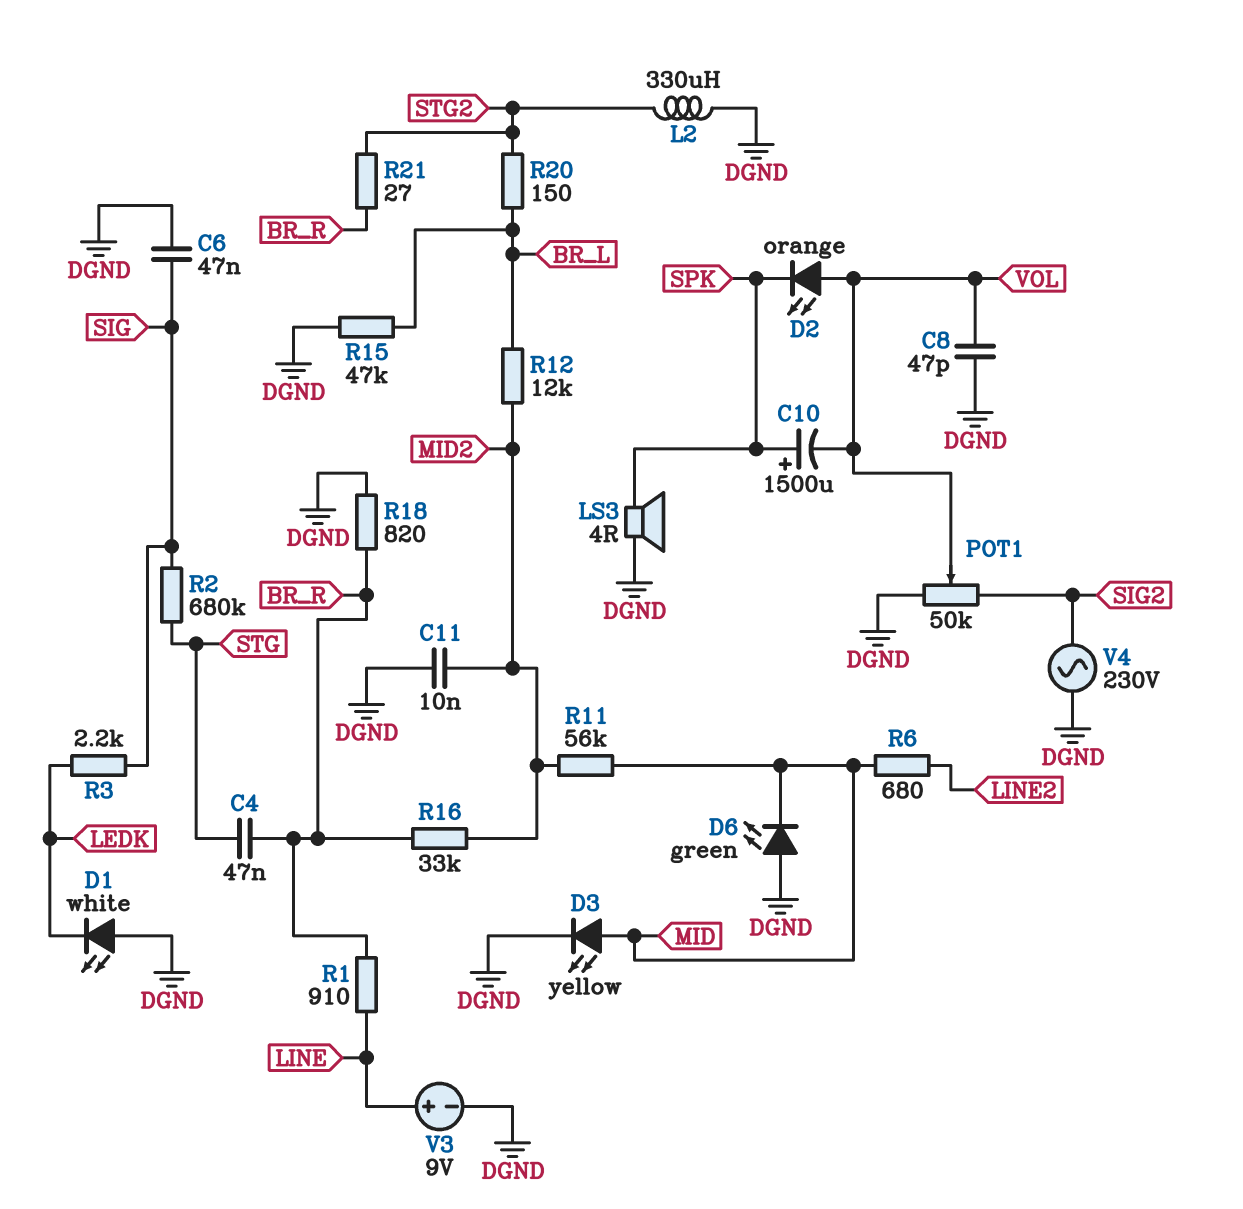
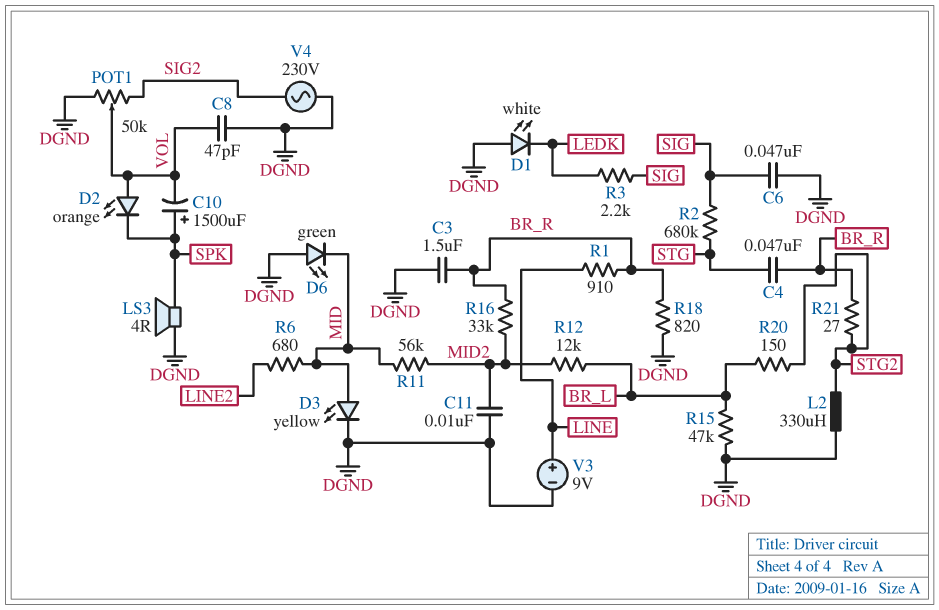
C3: none -> 1.5uF (BR_R, DGND)

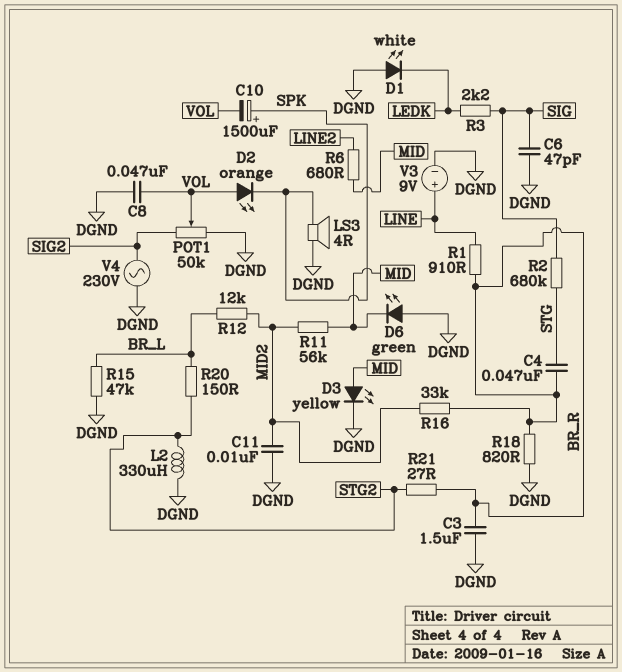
C6: 47nF (DGND, SIG) -> 47pF (DGND, SIG)
C8: 47pF (DGND, VOL) -> 47nF (DGND, VOL)

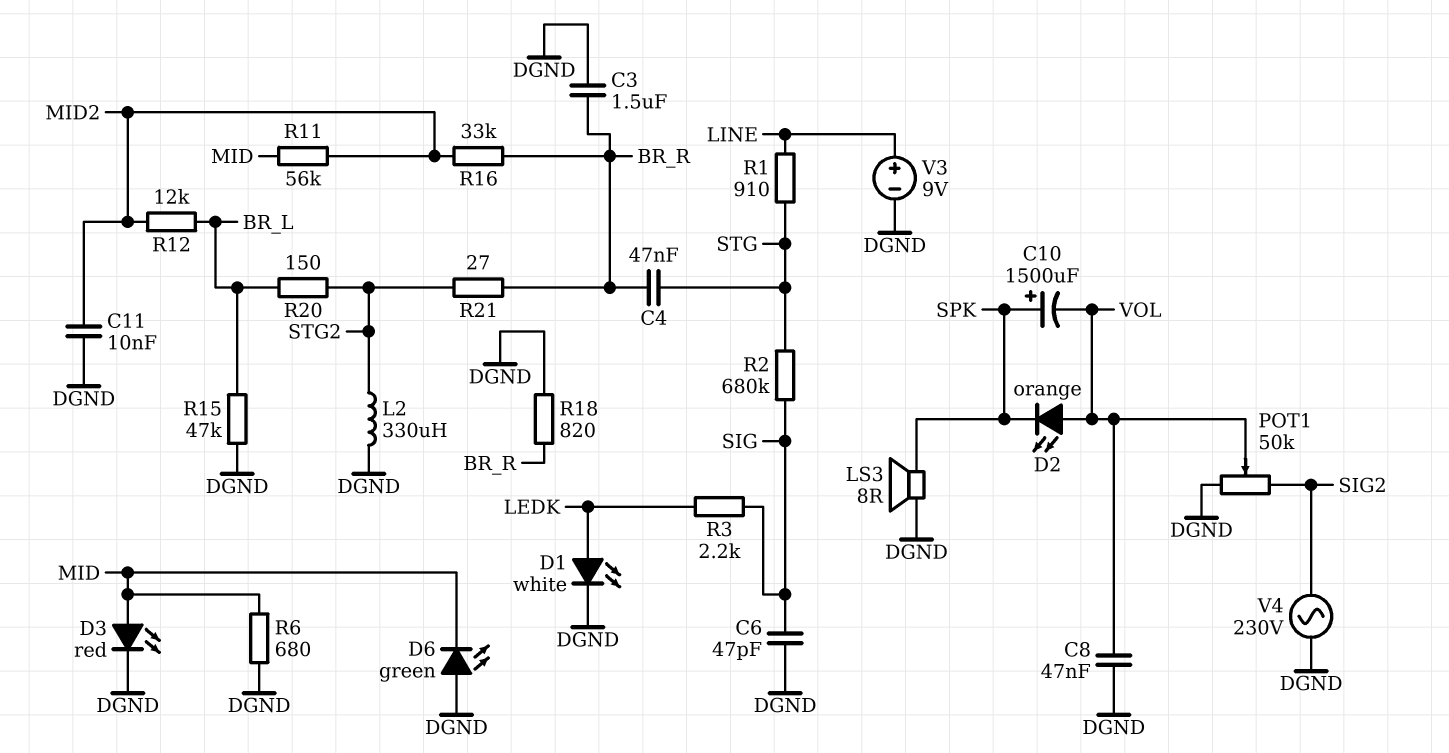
D1: LED white (A DGND, K LEDK) -> LED white (A LEDK, K DGND)
D3: LED yellow (A MID, K DGND) -> LED red (A MID, K DGND)
LS3: speaker 4R (DGND, SPK) -> speaker 8R (DGND, SPK)
R1: 910 (BR_R, LINE) -> 910 (LINE, STG)
R6: 680 (LINE2, MID) -> 680 (DGND, MID)

